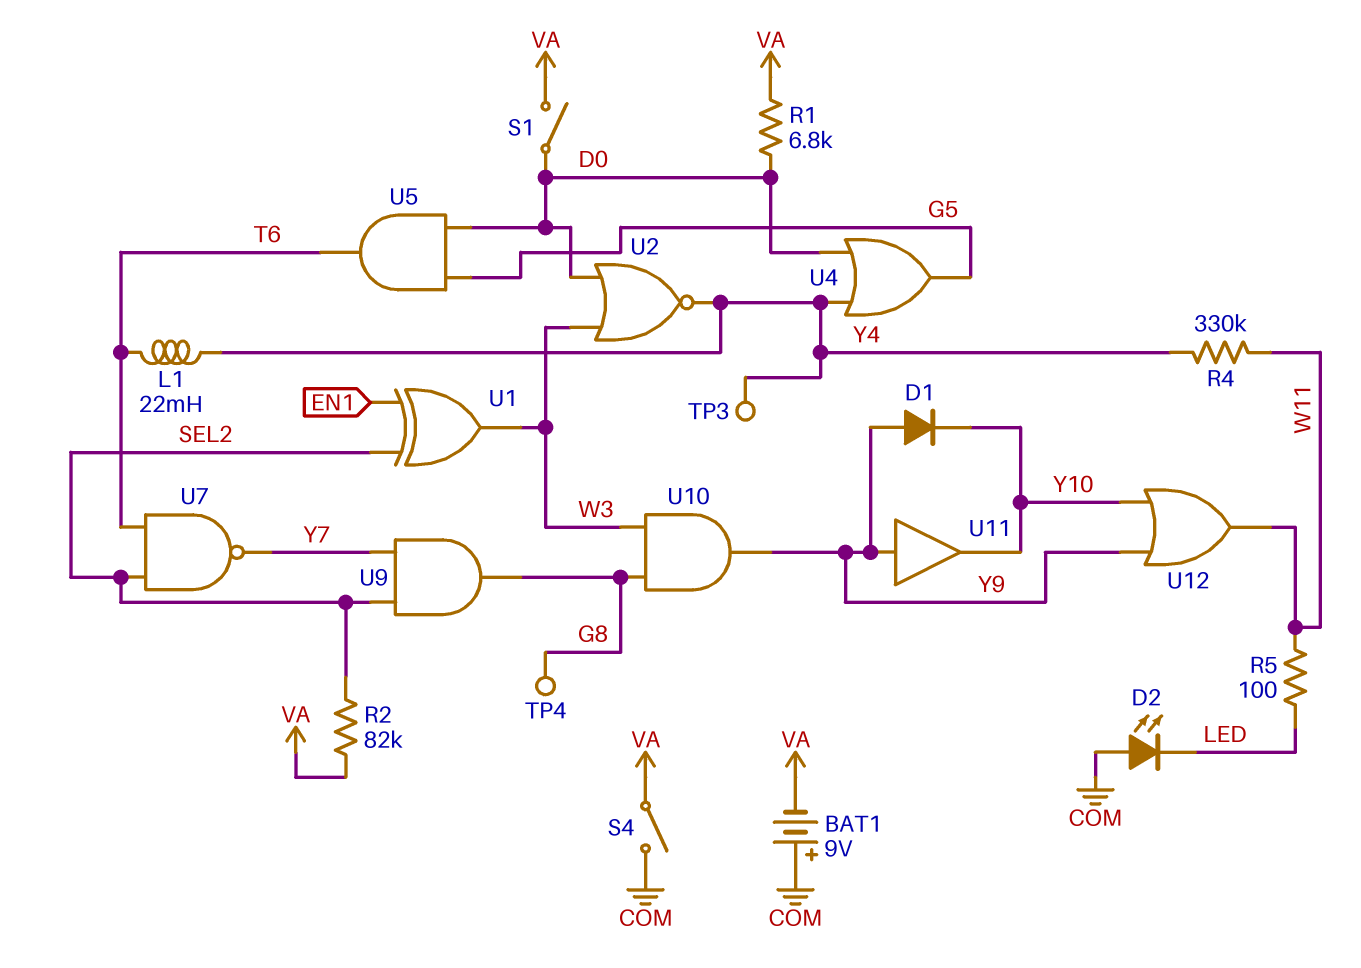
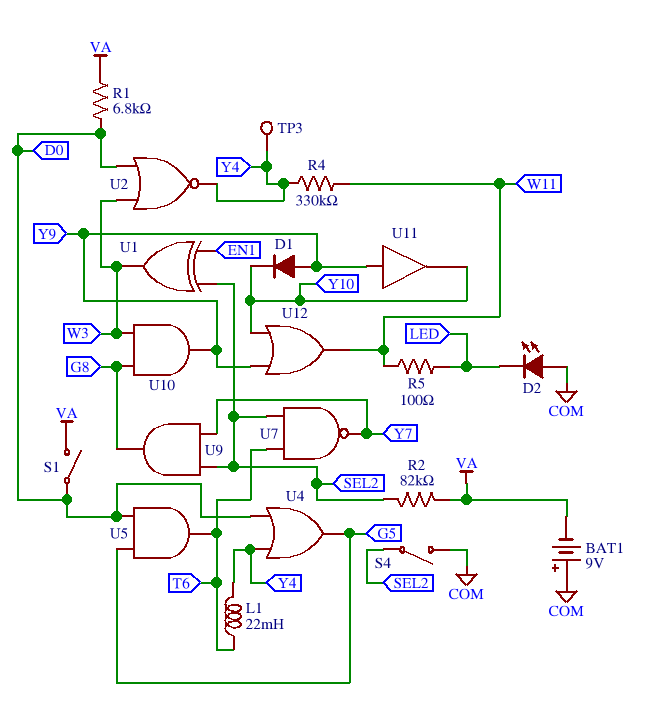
S4: switch (COM, VA) -> switch (COM, SEL2)
TP4: test point (G8) -> none

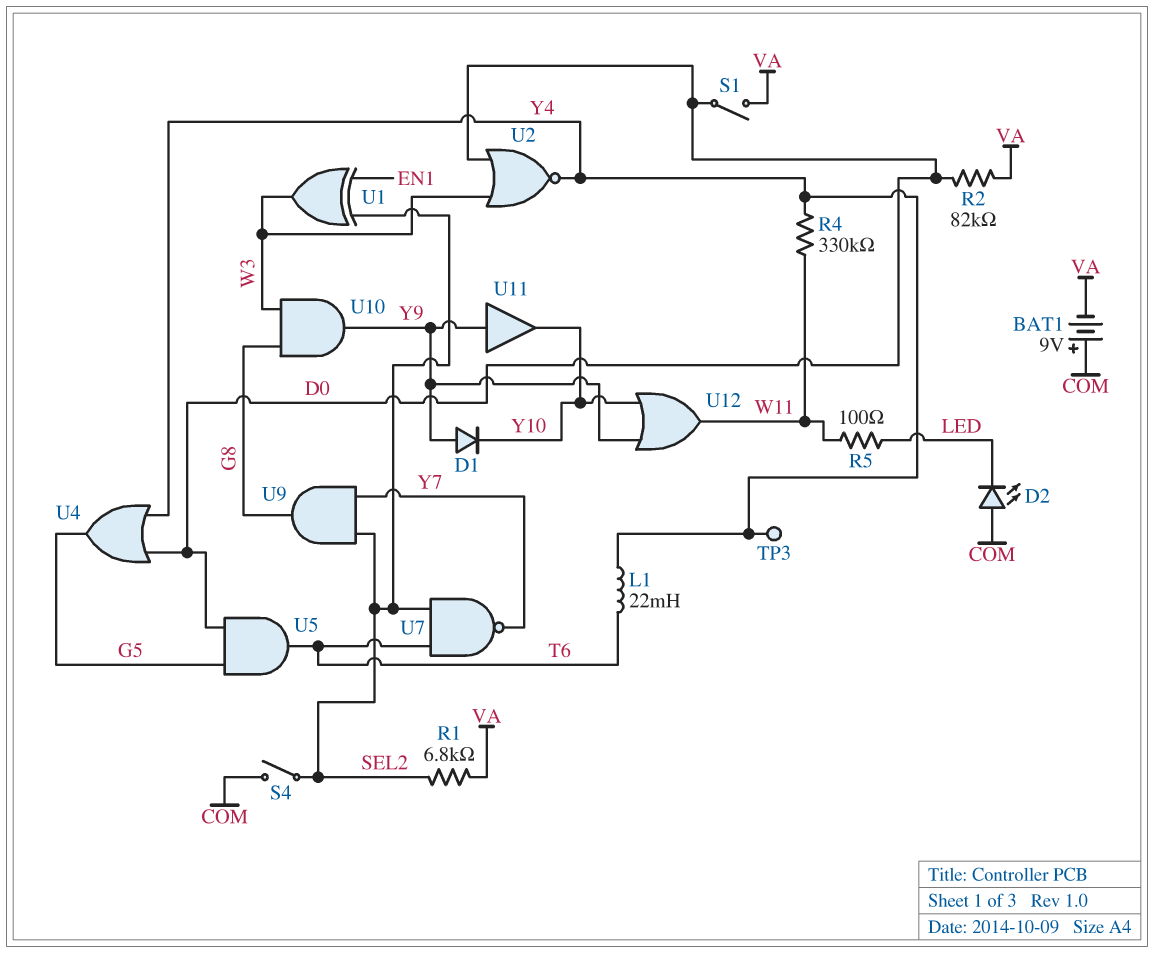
R1: 6.8k (D0, VA) -> 6.8k (SEL2, VA)
R2: 82k (SEL2, VA) -> 82k (D0, VA)

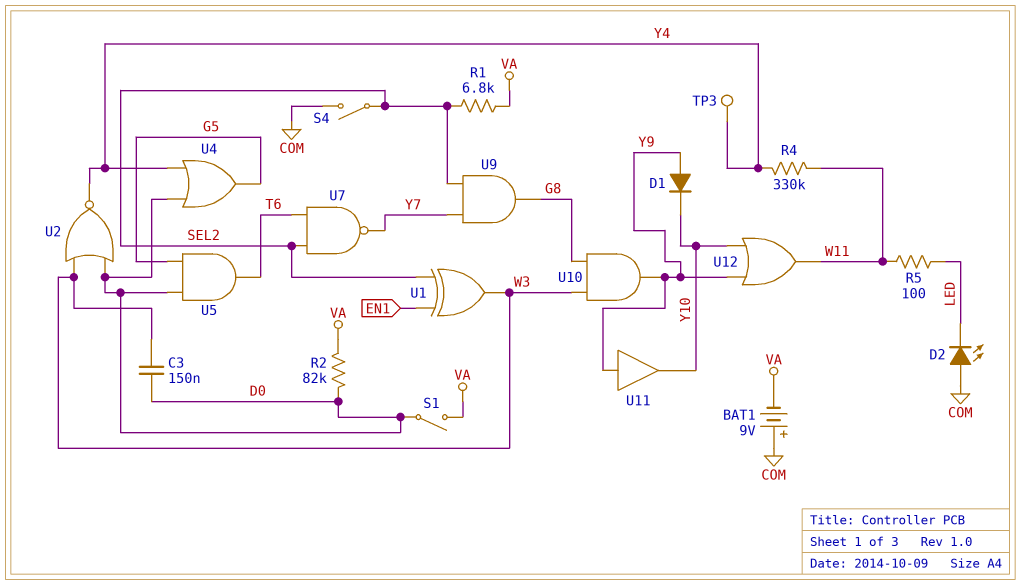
C3: none -> 150nF (D0, W3)
L1: 22mH (T6, Y4) -> none

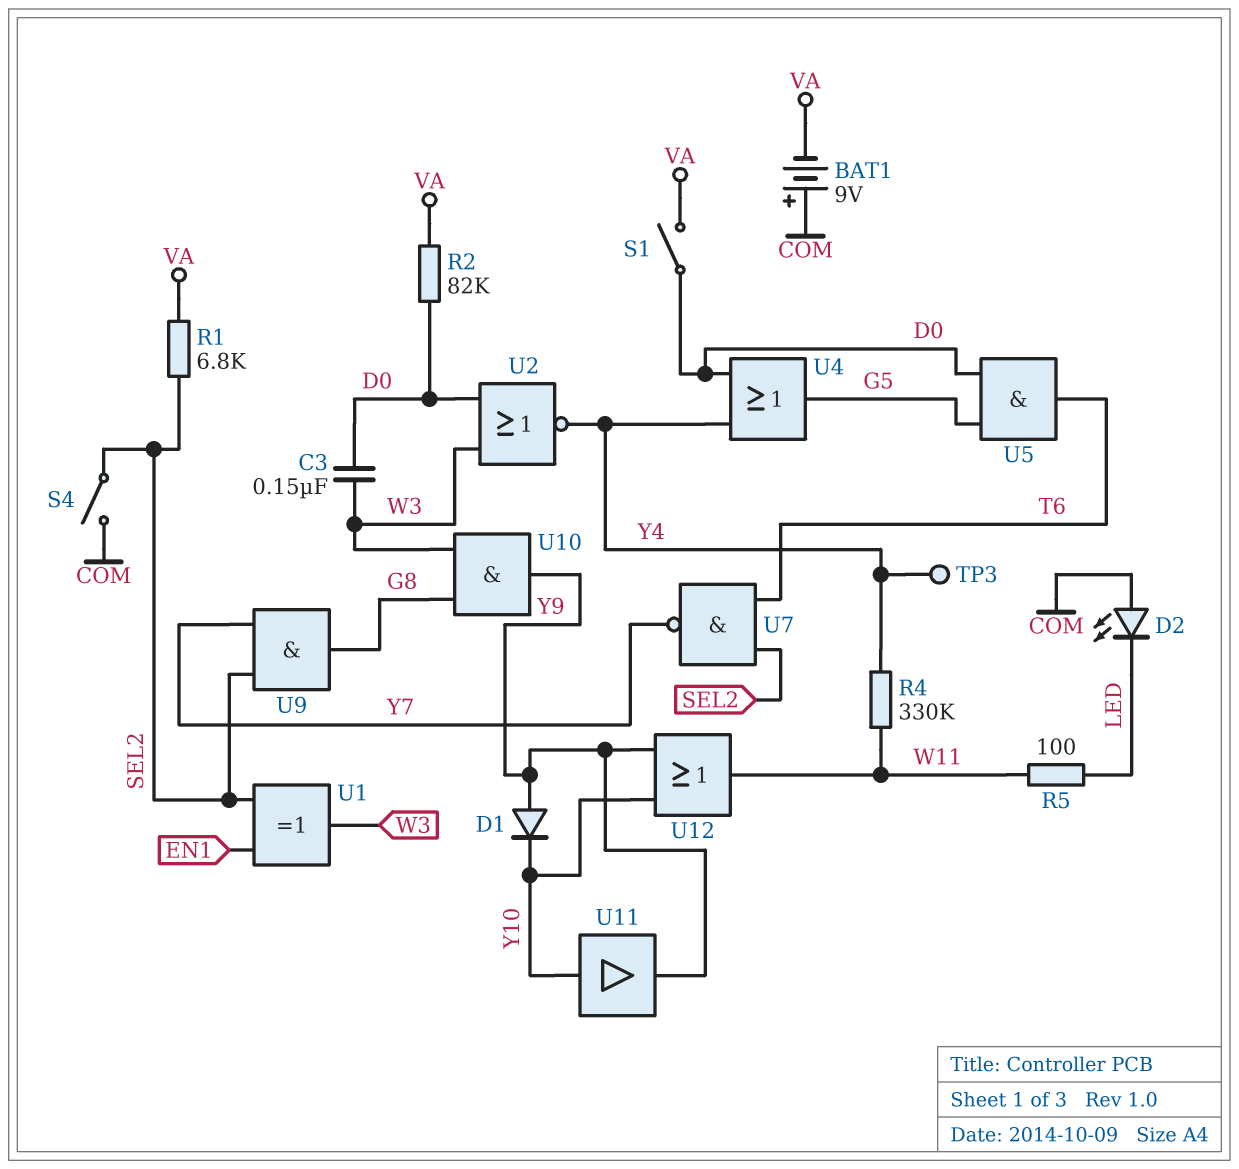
U11: buffer (in Y9, out Y10) -> buffer (in Y10, out Y9)

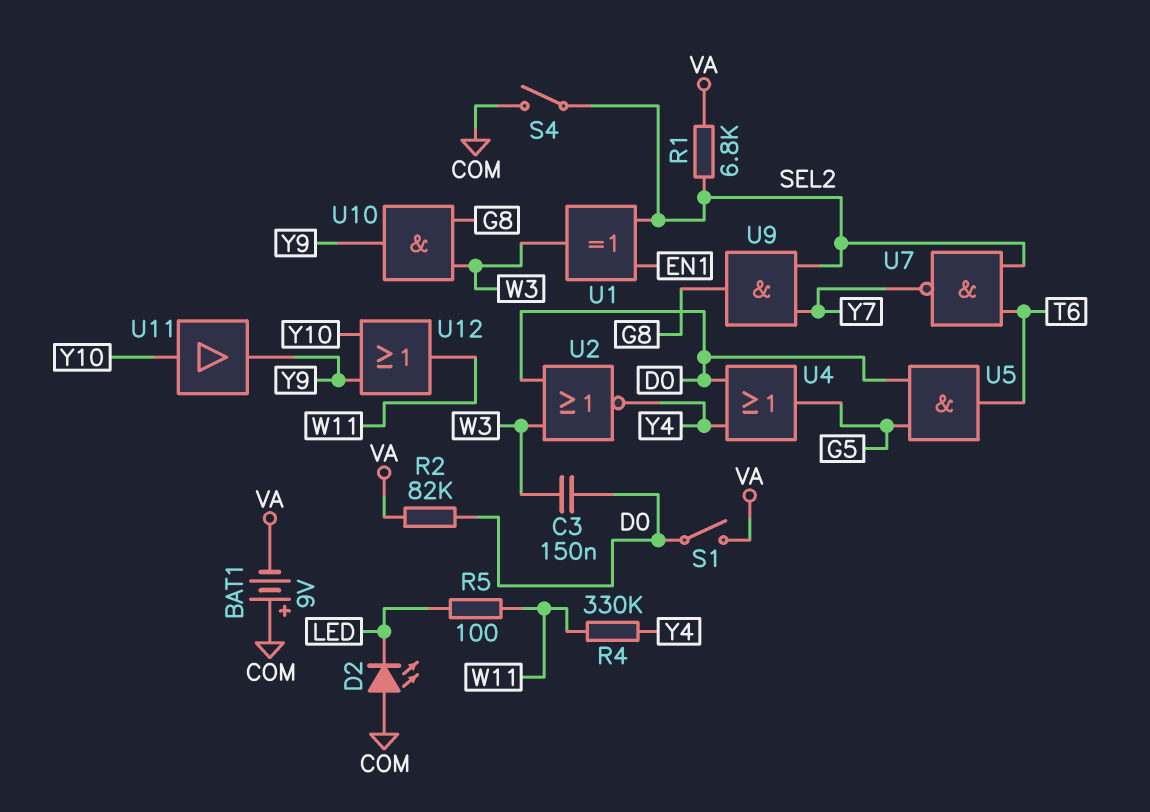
D1: diode (A Y9, K Y10) -> none
TP3: test point (Y4) -> none

